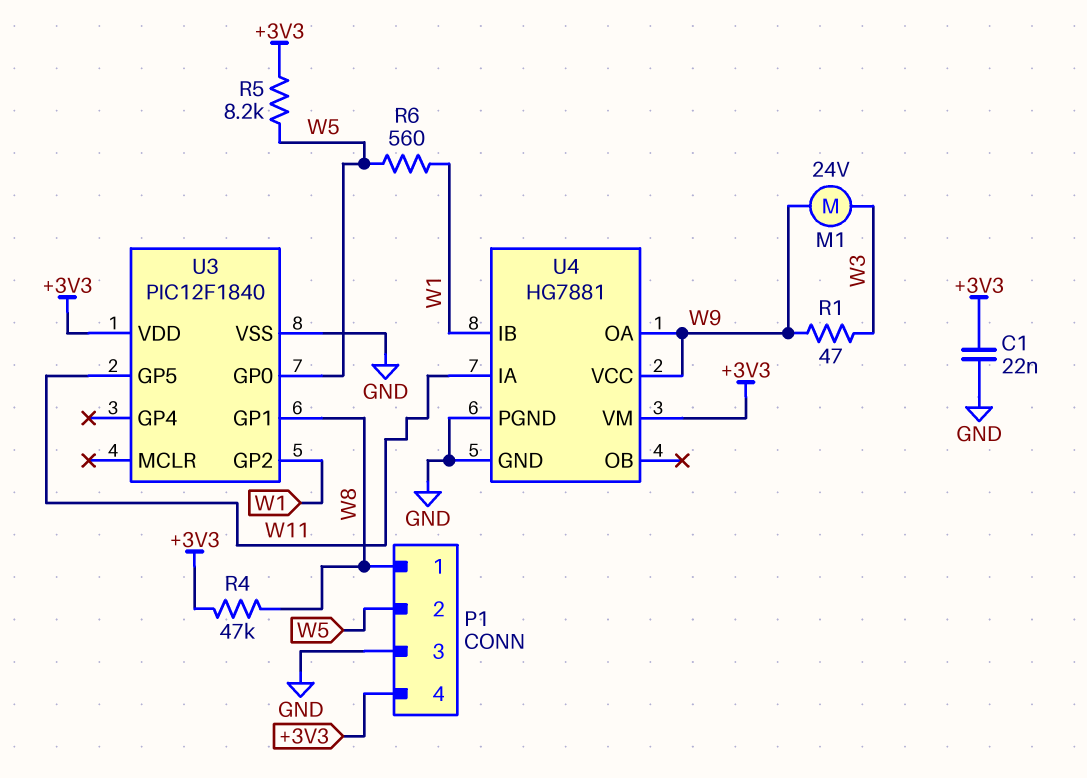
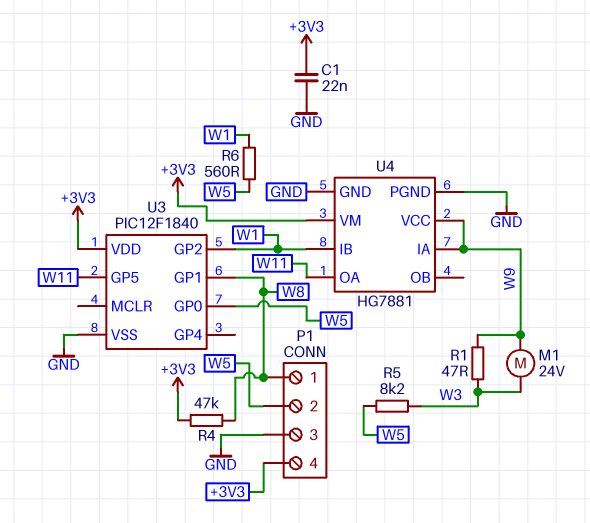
R5: 8.2k (+3V3, W5) -> 8.2k (W3, W5)
U4 pin IA: W11 -> W9
U4 pin OA: W9 -> W11

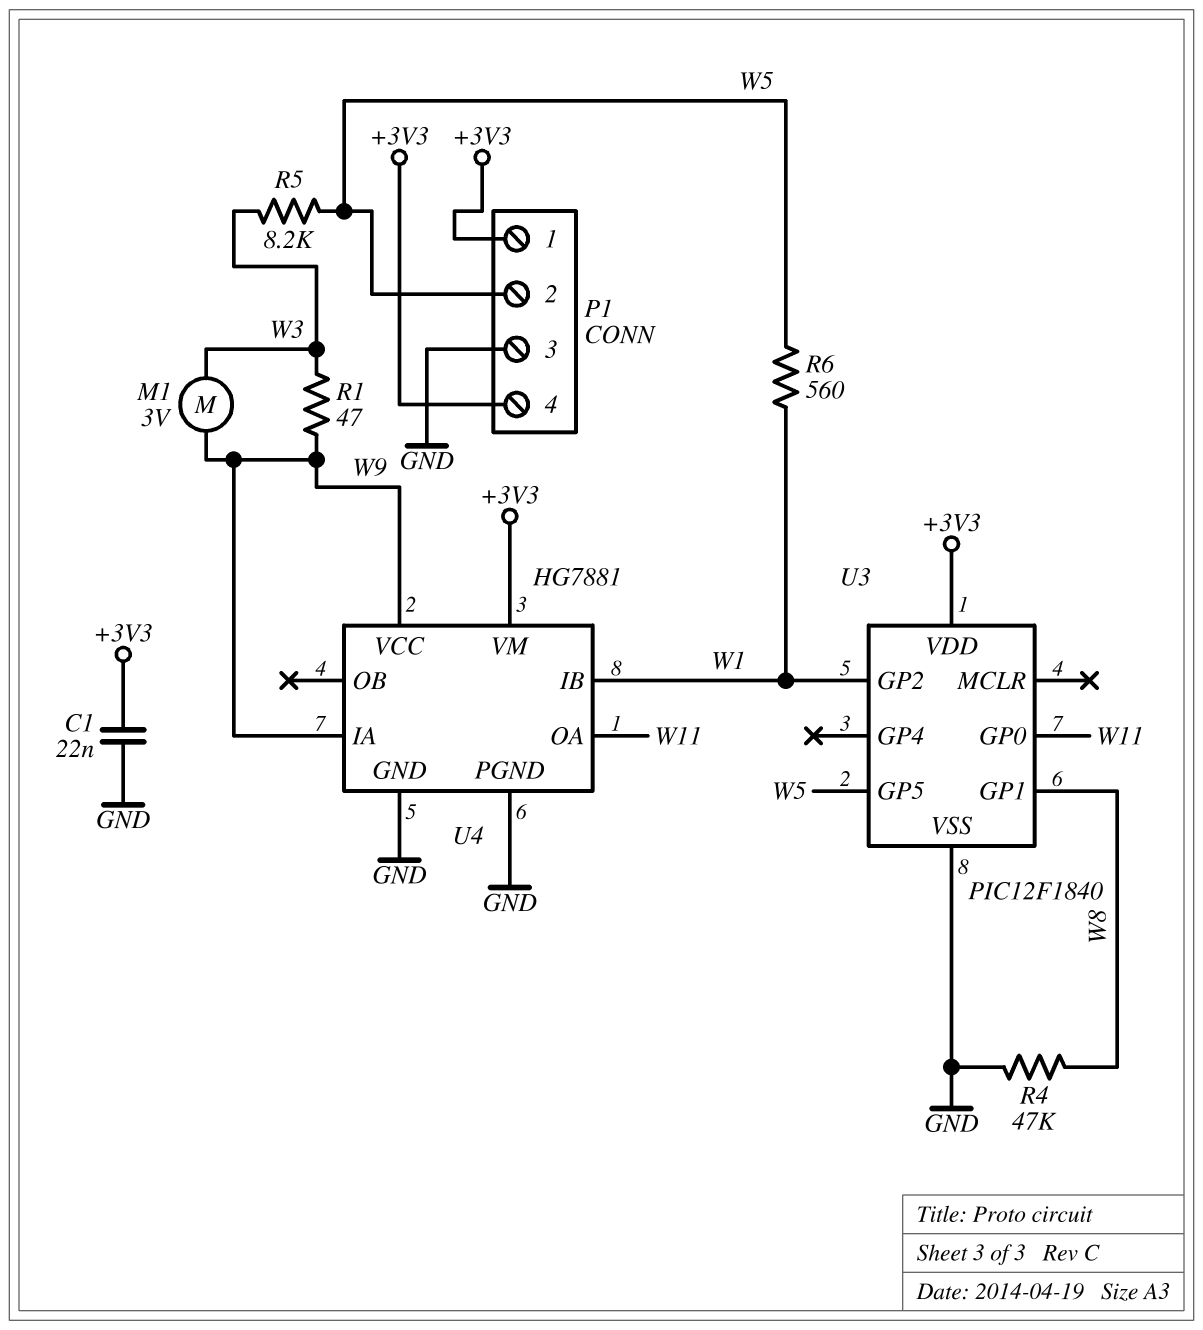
M1: motor 24V (W3, W9) -> motor 3V (W3, W9)
P1 pin 1: W8 -> +3V3
R4: 47k (+3V3, W8) -> 47k (GND, W8)
U3 pin GP0: W5 -> W11
U3 pin GP5: W11 -> W5

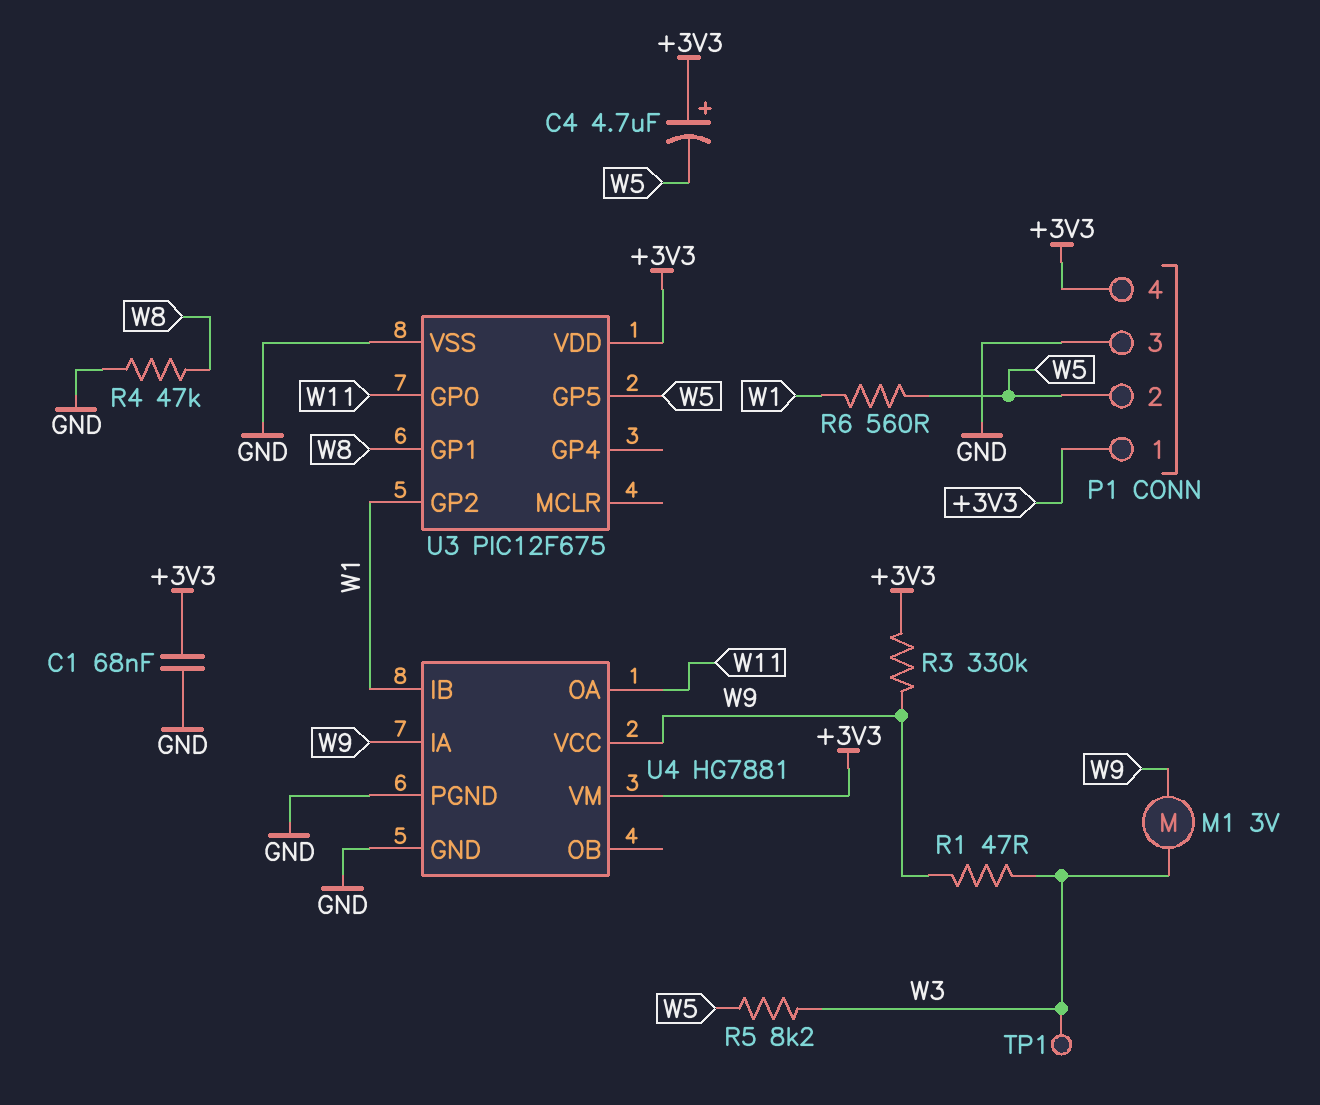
C1: 22nF (+3V3, GND) -> 68nF (+3V3, GND)
C4: none -> 4.7uF (plus +3V3, minus W5)
R3: none -> 330k (+3V3, W9)
TP1: none -> test point (W3)
U3: PIC12F1840 -> PIC12F675

